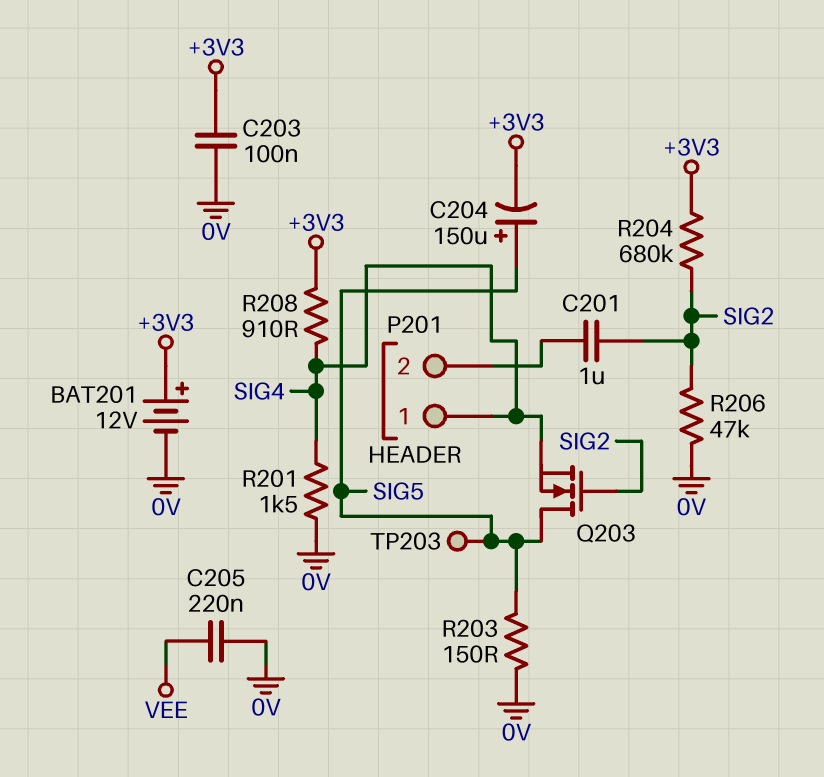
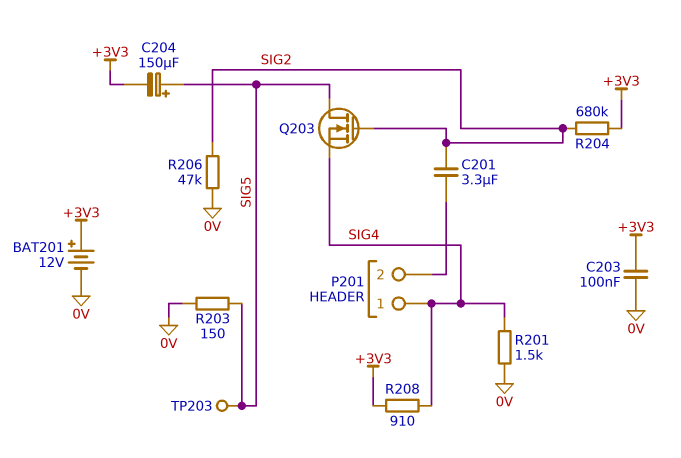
C201: 1uF (P201/2, SIG2) -> 3.3uF (P201/2, SIG2)
C205: 220nF (0V, VEE) -> none

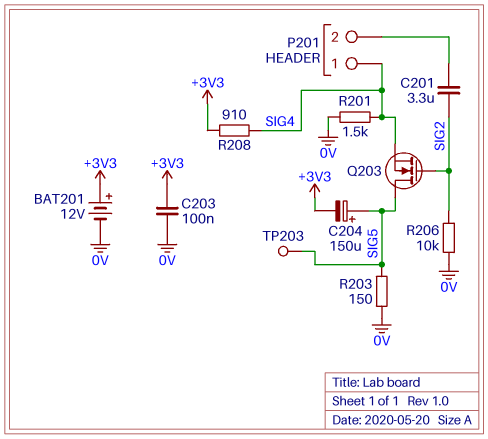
R204: 680k (+3V3, SIG2) -> none
R206: 47k (0V, SIG2) -> 10k (0V, SIG2)

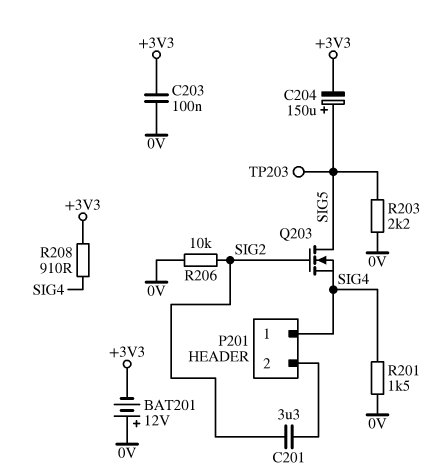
BAT201: 12V (plus +3V3, minus 0V) -> 12V (plus 0V, minus +3V3)
R203: 150 (0V, SIG5) -> 2.2k (0V, SIG5)

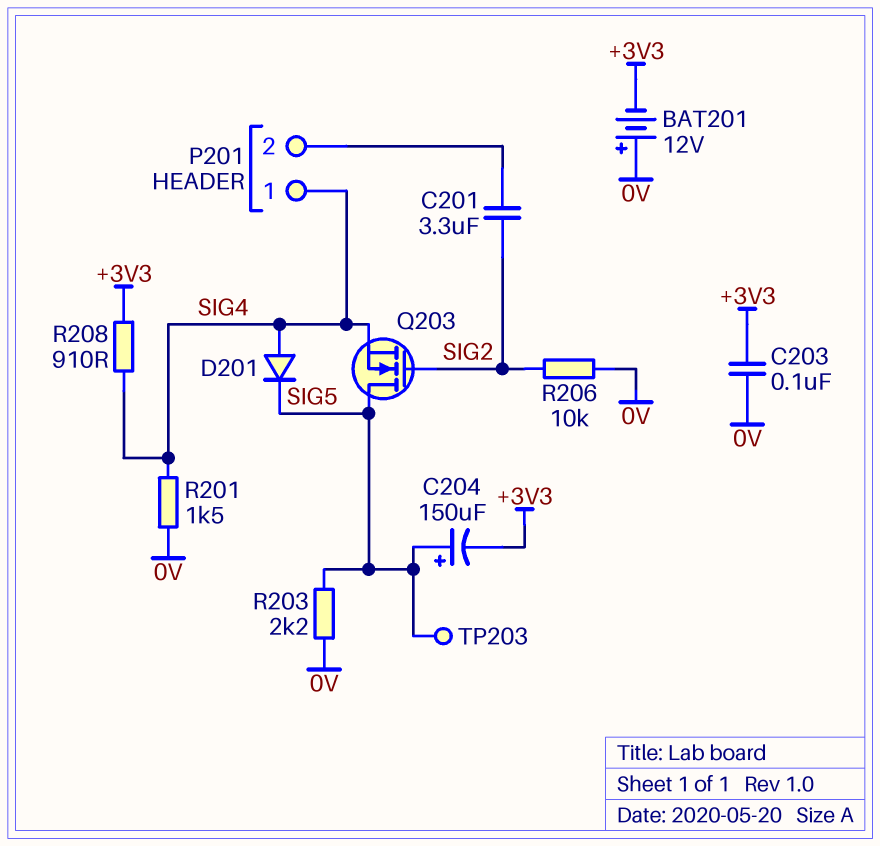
D201: none -> diode (A SIG4, K SIG5)

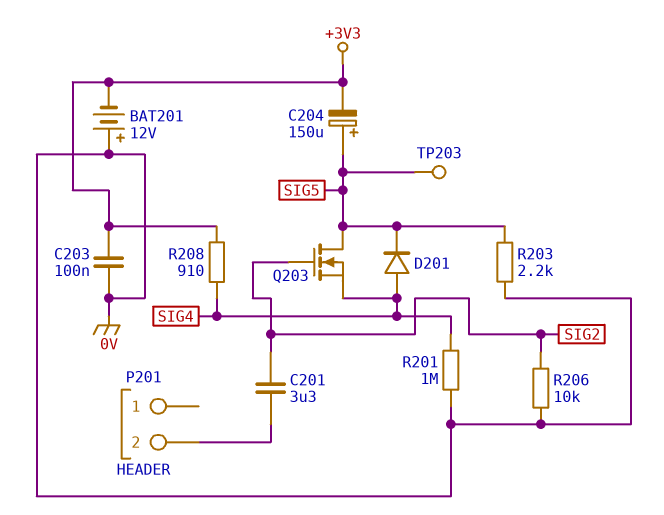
P201 pin 1: SIG4 -> none
R201: 1.5k (0V, SIG4) -> 1M (0V, SIG4)

